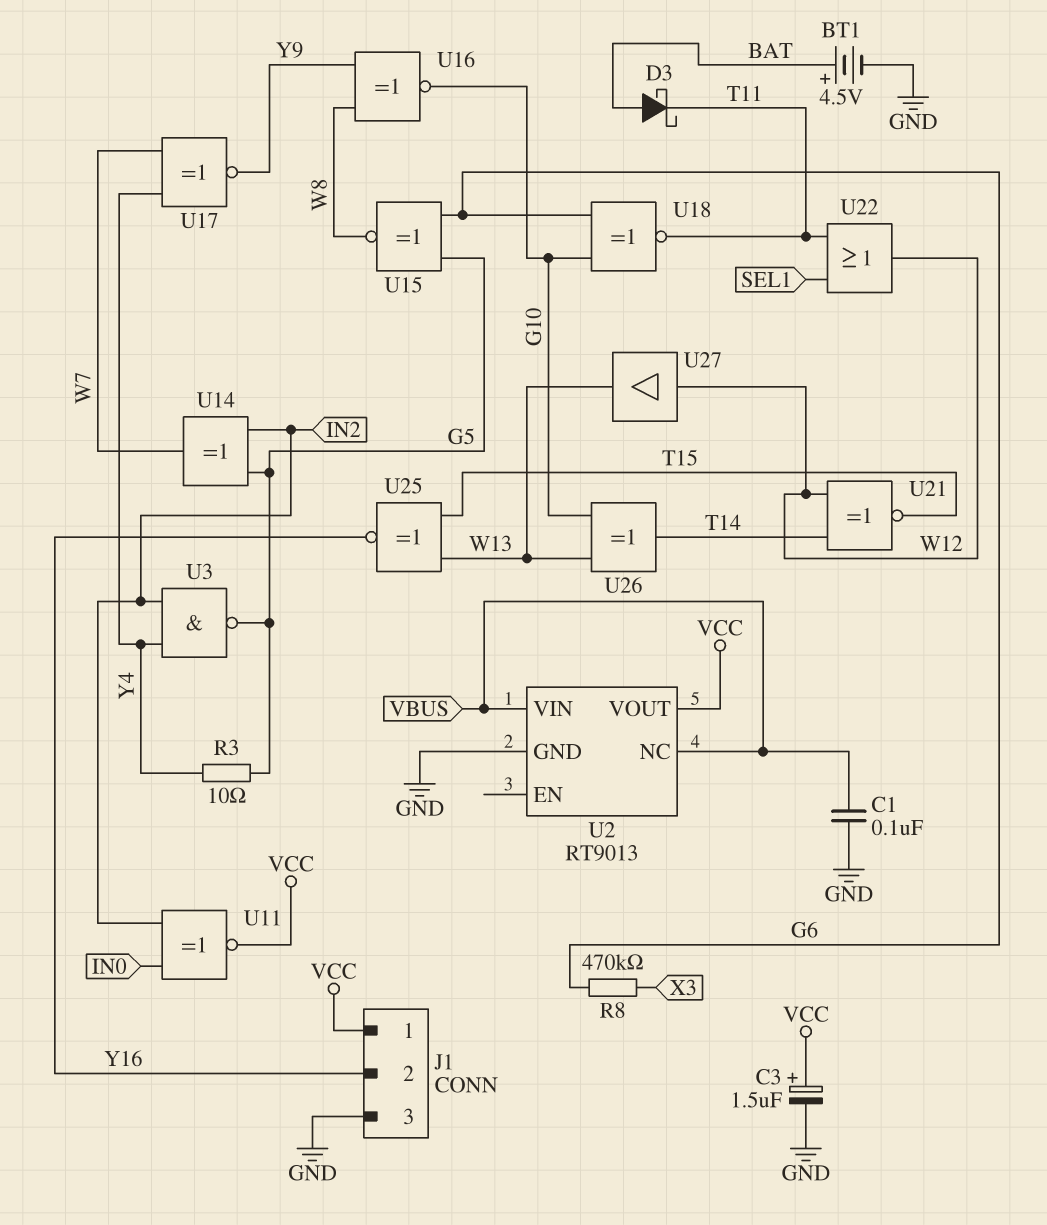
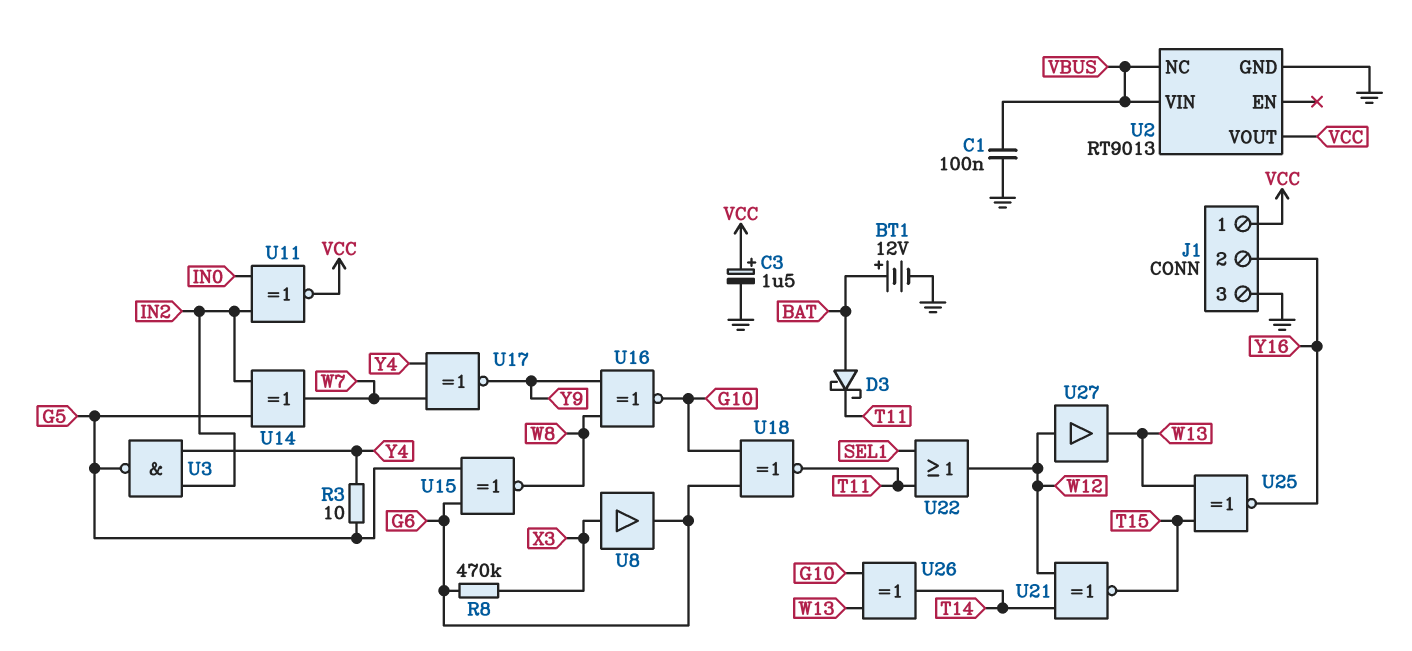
BT1: 4.5V (plus BAT, minus GND) -> 12V (plus BAT, minus GND)
U8: none -> buffer (in X3, out G6)

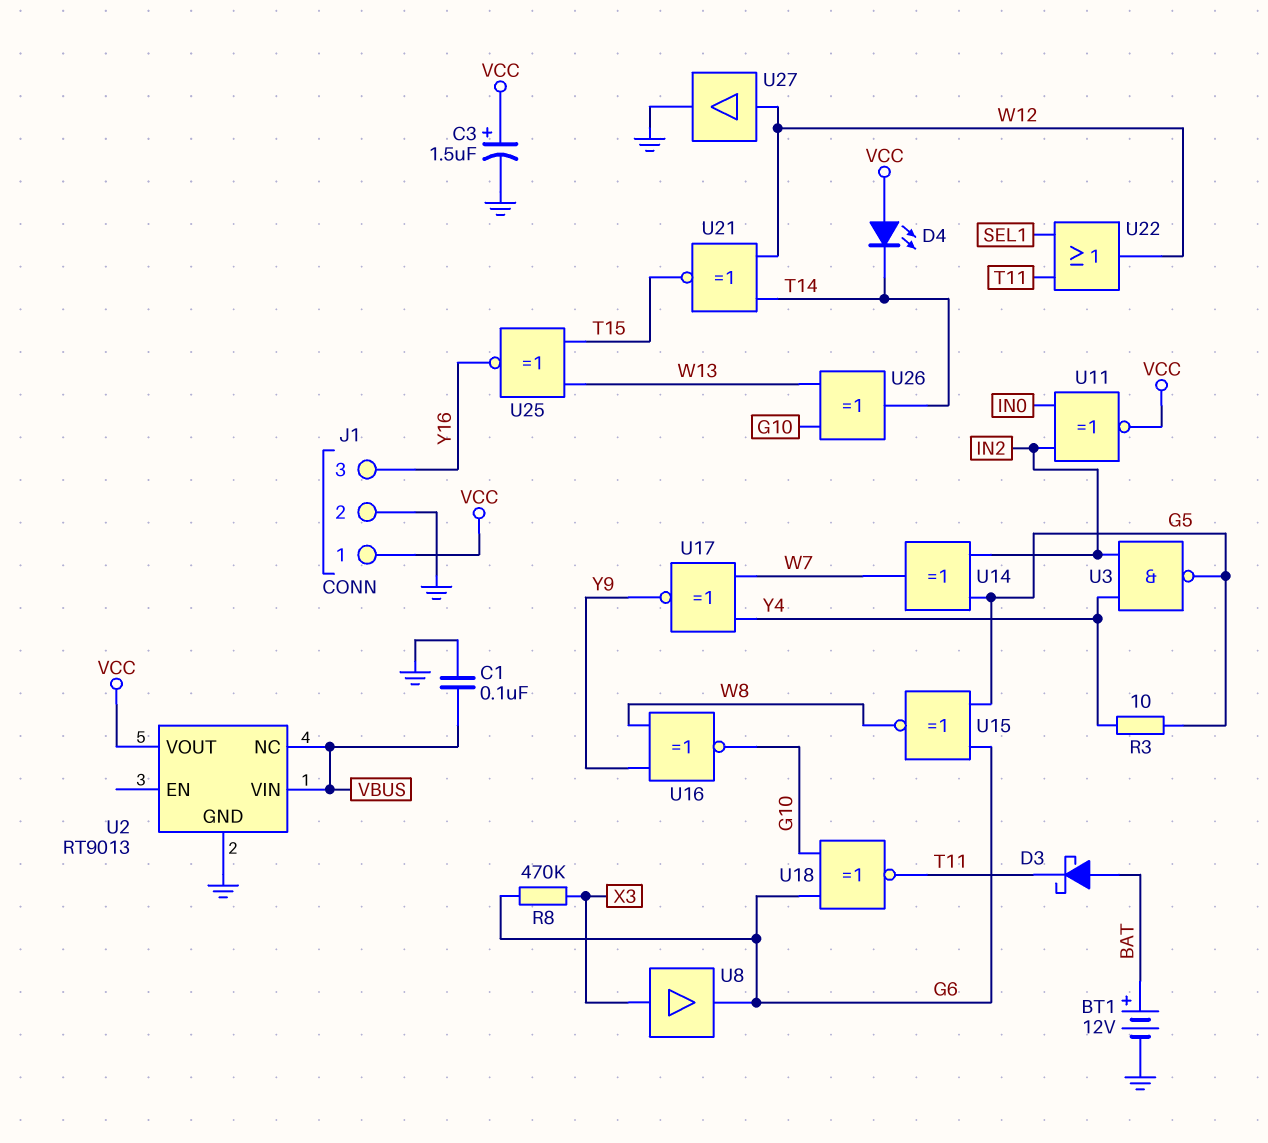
D4: none -> LED (A VCC, K T14)
J1 pin 2: Y16 -> GND
J1 pin 3: GND -> Y16
U27: buffer (in W12, out W13) -> buffer (in W12, out GND)

